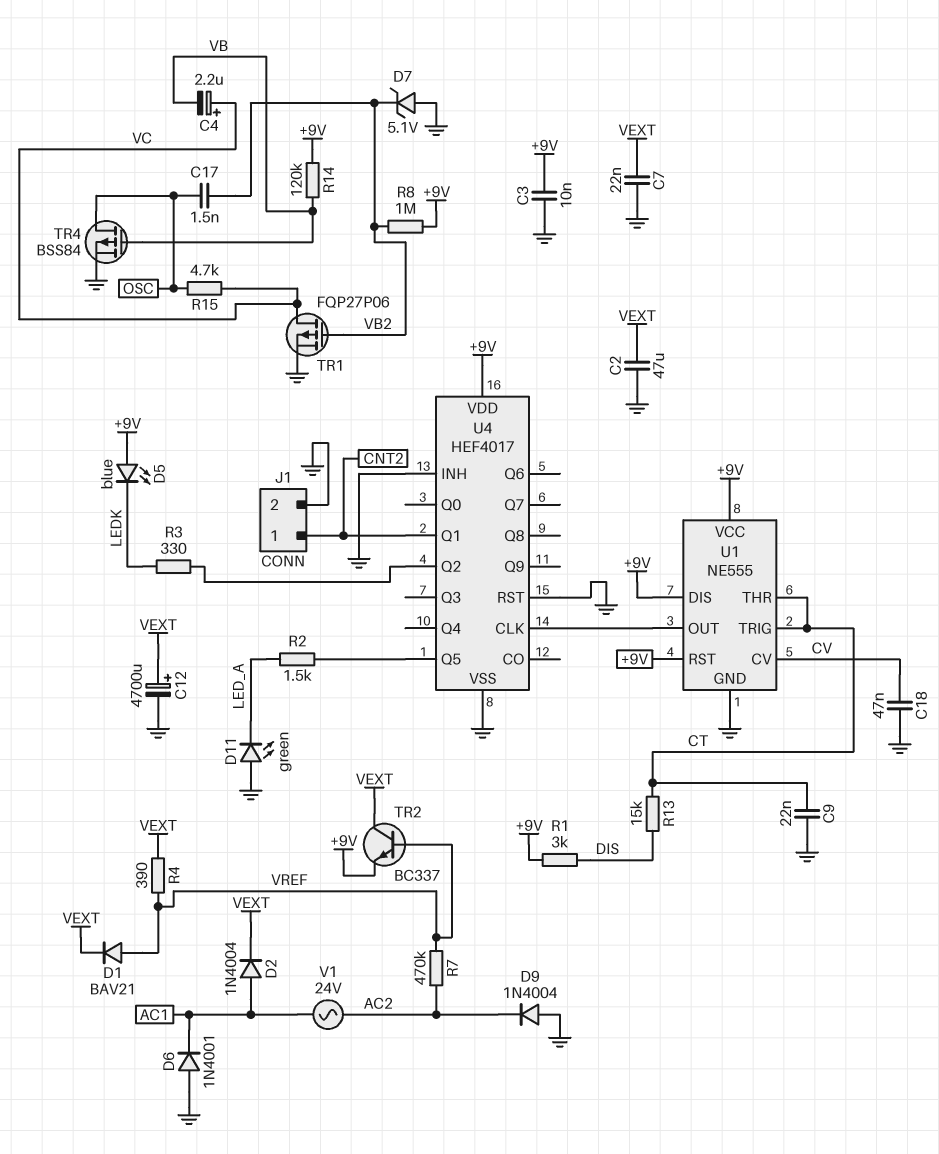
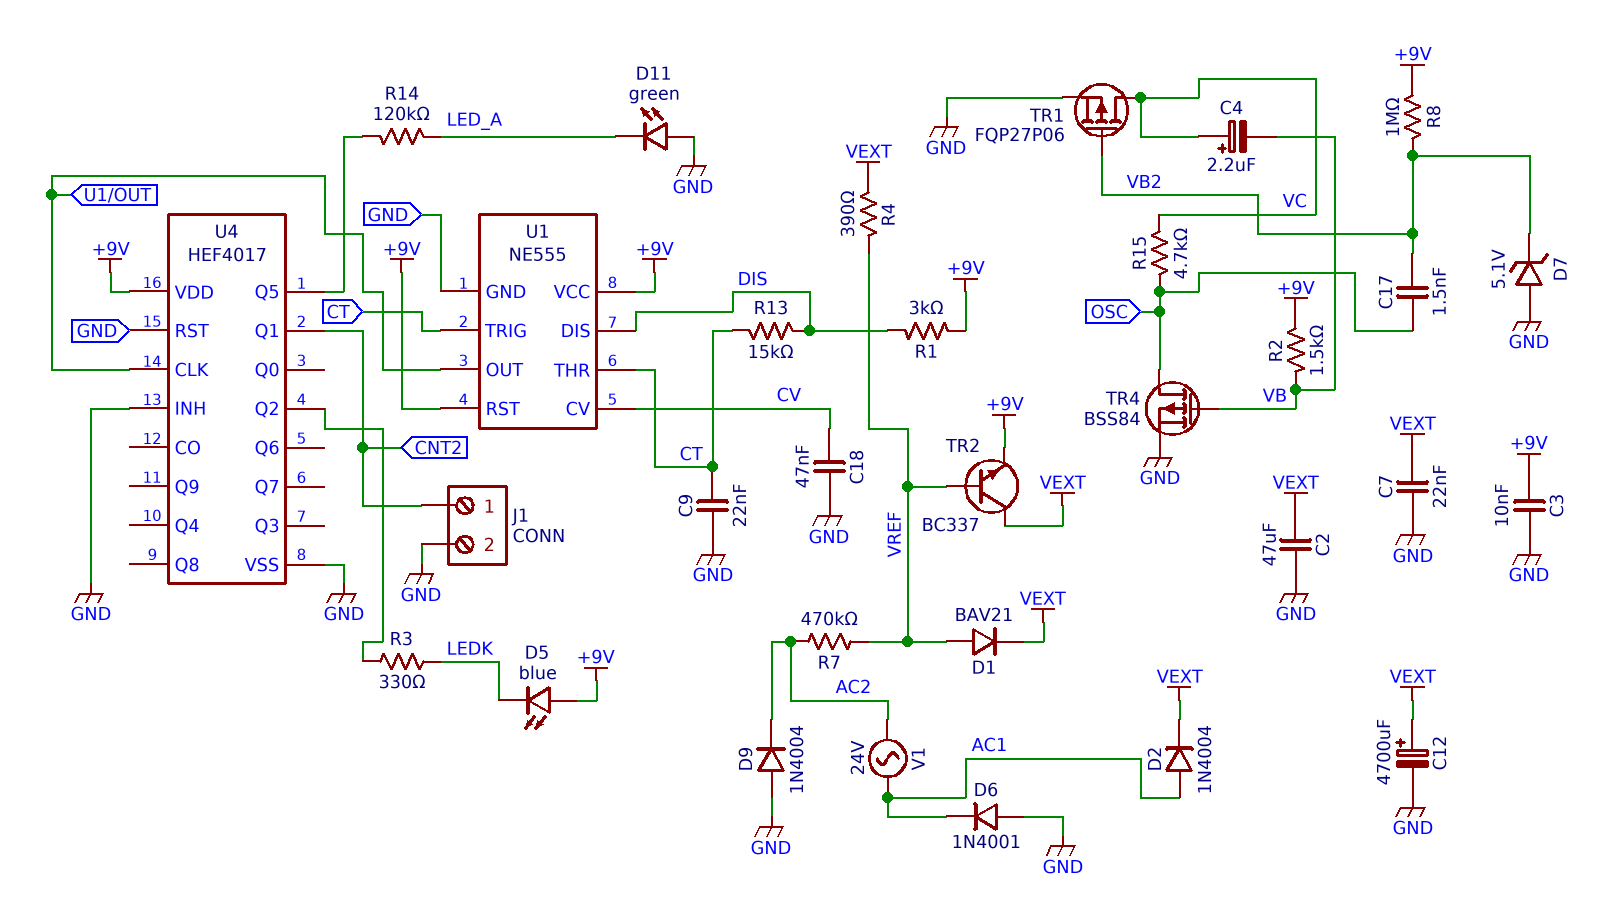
R2: 1.5k (LED_A, U4/Q5) -> 1.5k (+9V, VB)
R14: 120k (+9V, VB) -> 120k (LED_A, U4/Q5)
U1 pin DIS: +9V -> DIS

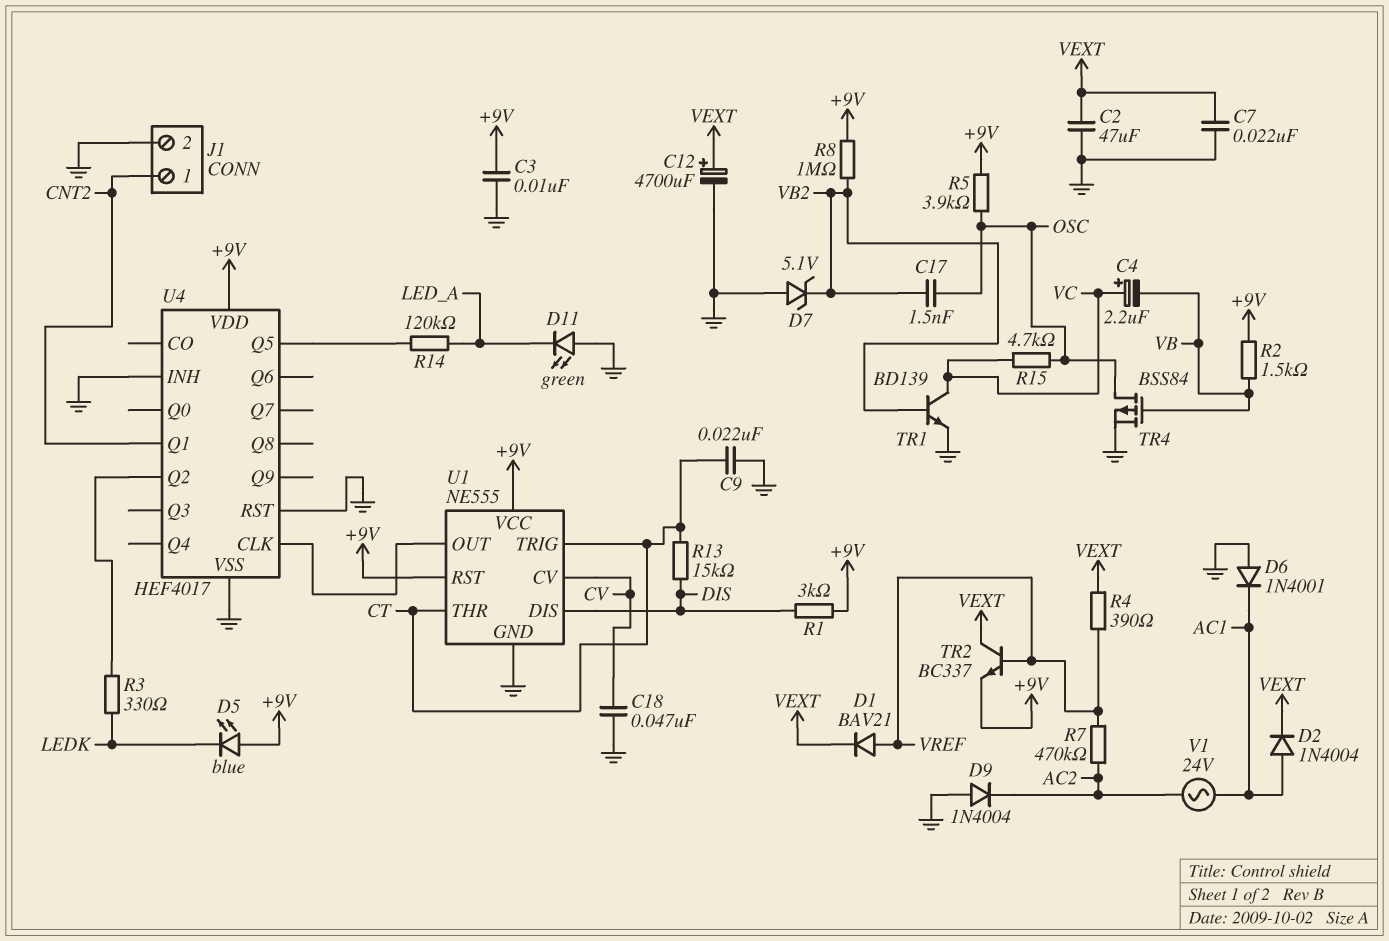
R5: none -> 3.9k (+9V, OSC)
TR1: PMOS FQP27P06 (G VB2, D VC, S GND) -> NPN BD139 (B VB2, C VC, E GND)

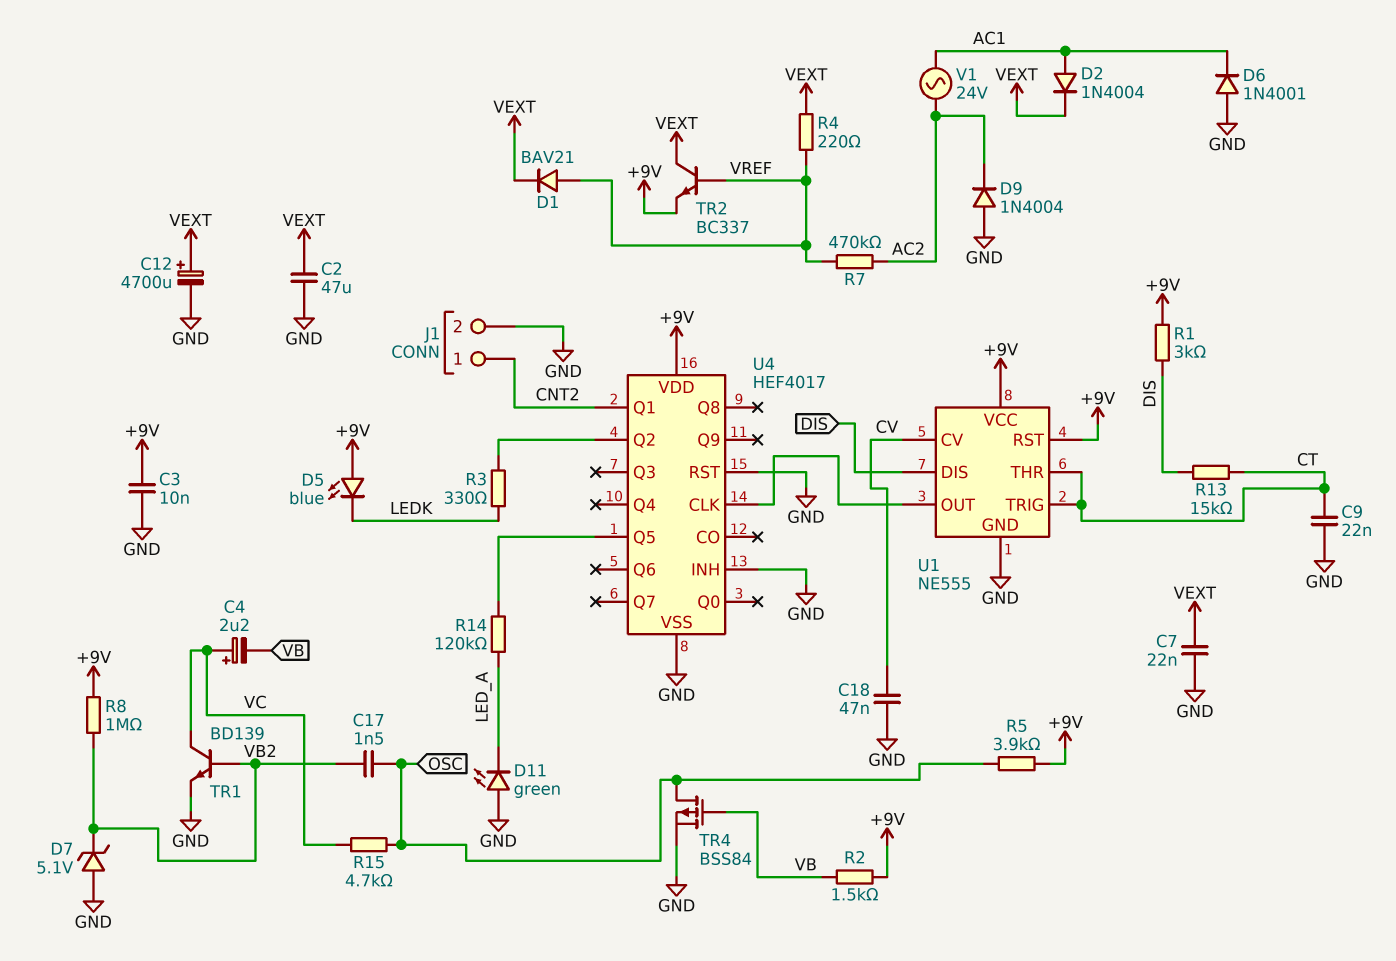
R4: 390 (VEXT, VREF) -> 220 (VEXT, VREF)

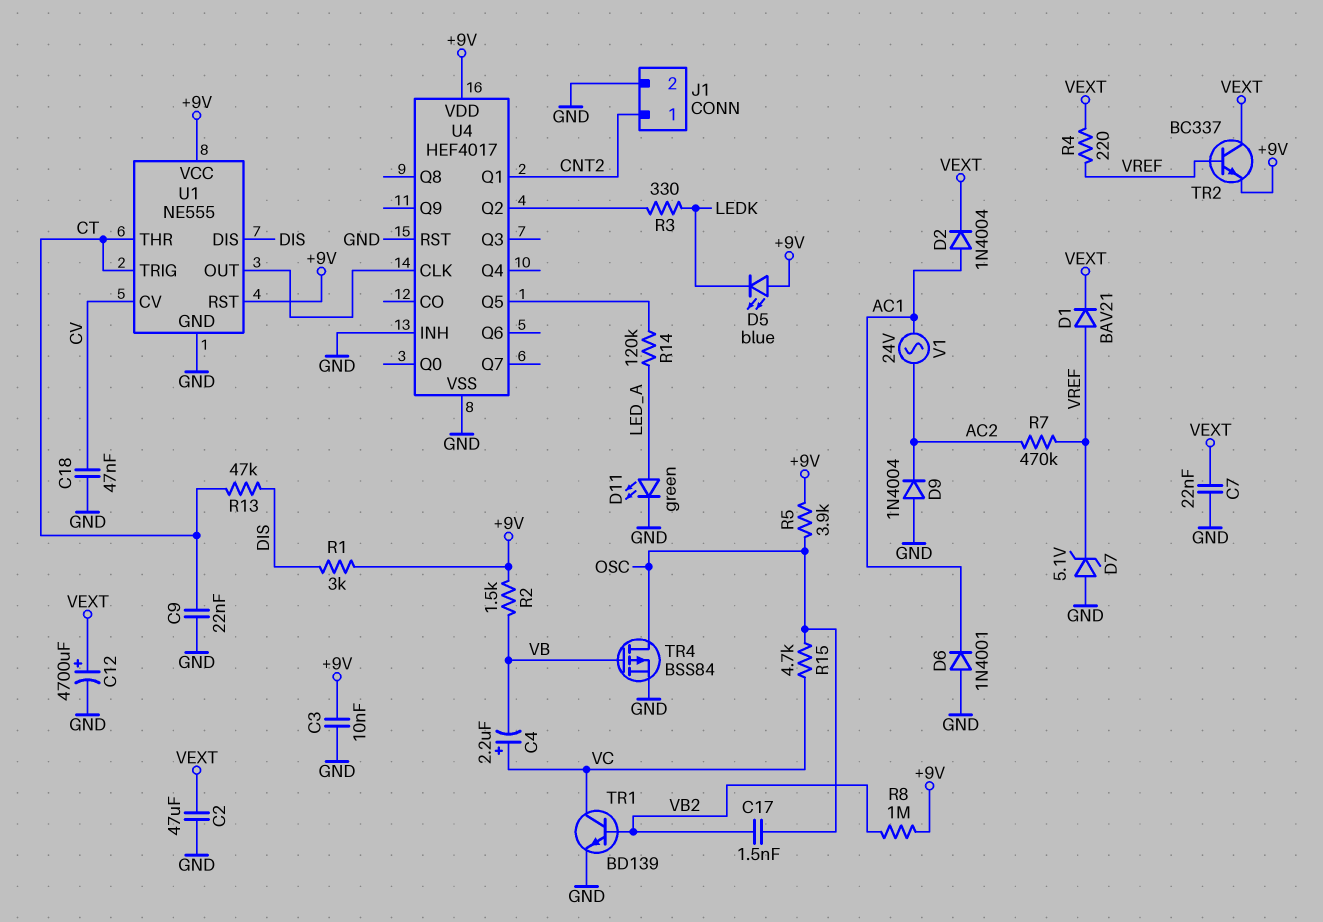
D7: zener 5.1V (A GND, K VB2) -> zener 5.1V (A GND, K VREF)
D11: LED green (A GND, K LED_A) -> LED green (A LED_A, K GND)
R13: 15k (CT, DIS) -> 47k (CT, DIS)

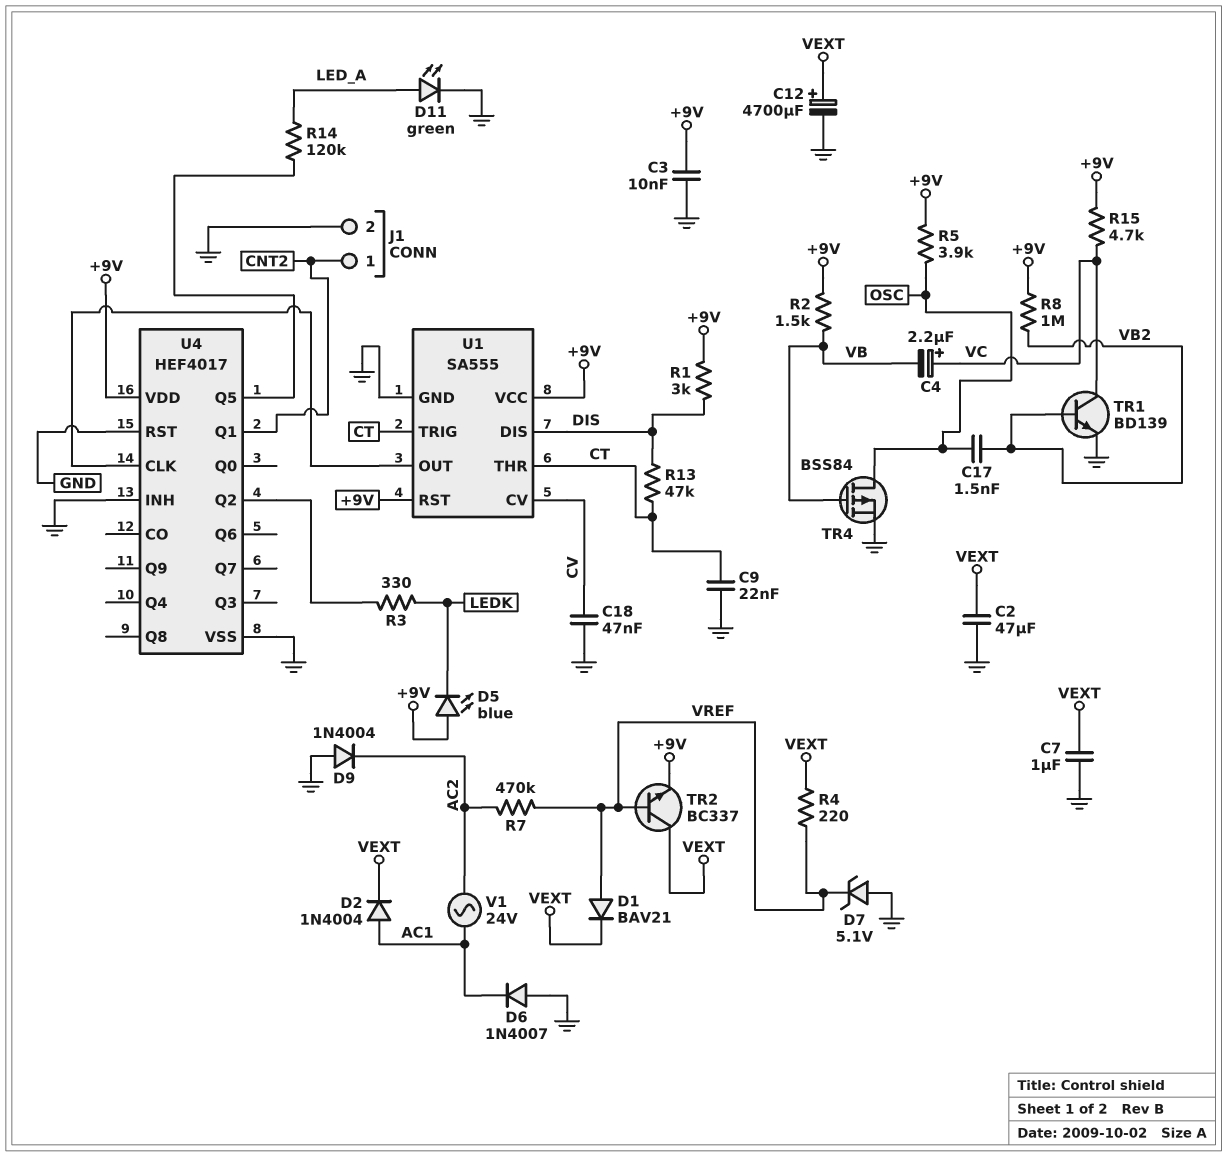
C7: 22nF (GND, VEXT) -> 1uF (GND, VEXT)
D6: diode 1N4001 (A GND, K AC1) -> diode 1N4007 (A GND, K AC1)
R15: 4.7k (OSC, VC) -> 4.7k (+9V, VC)
U1: NE555 -> SA555

